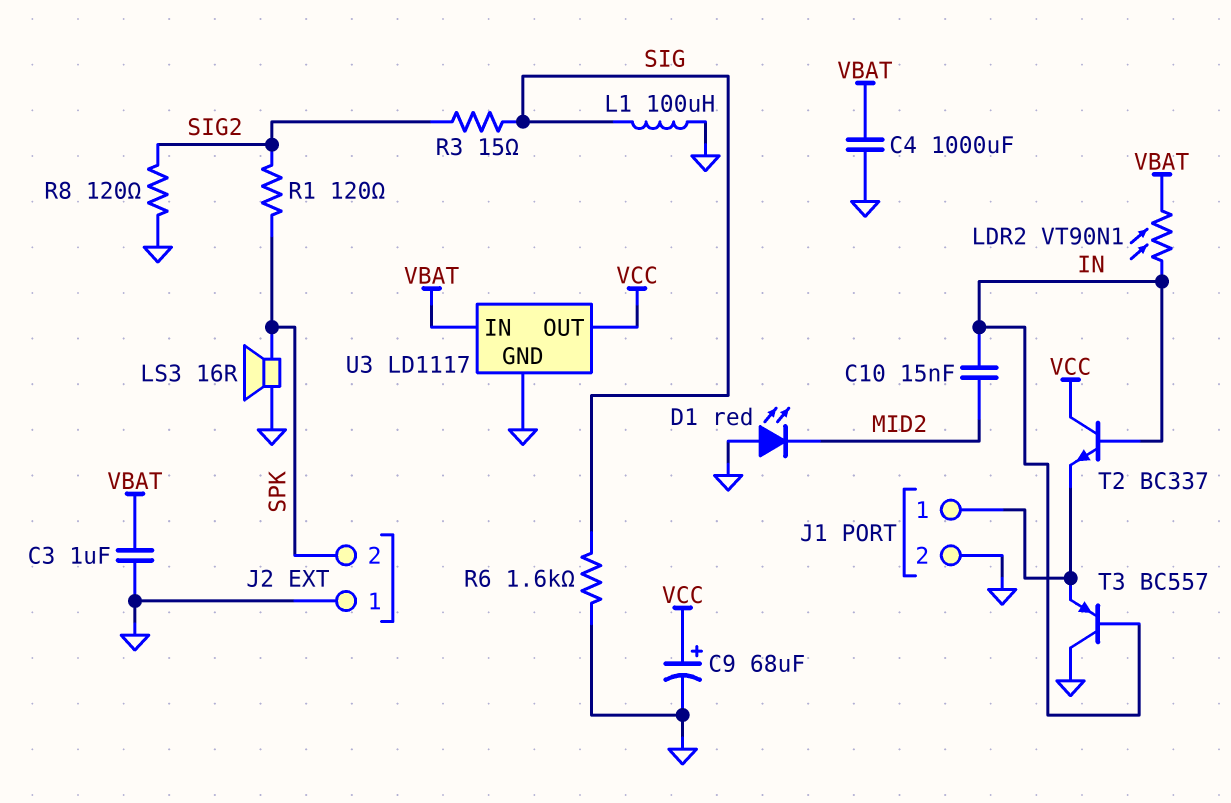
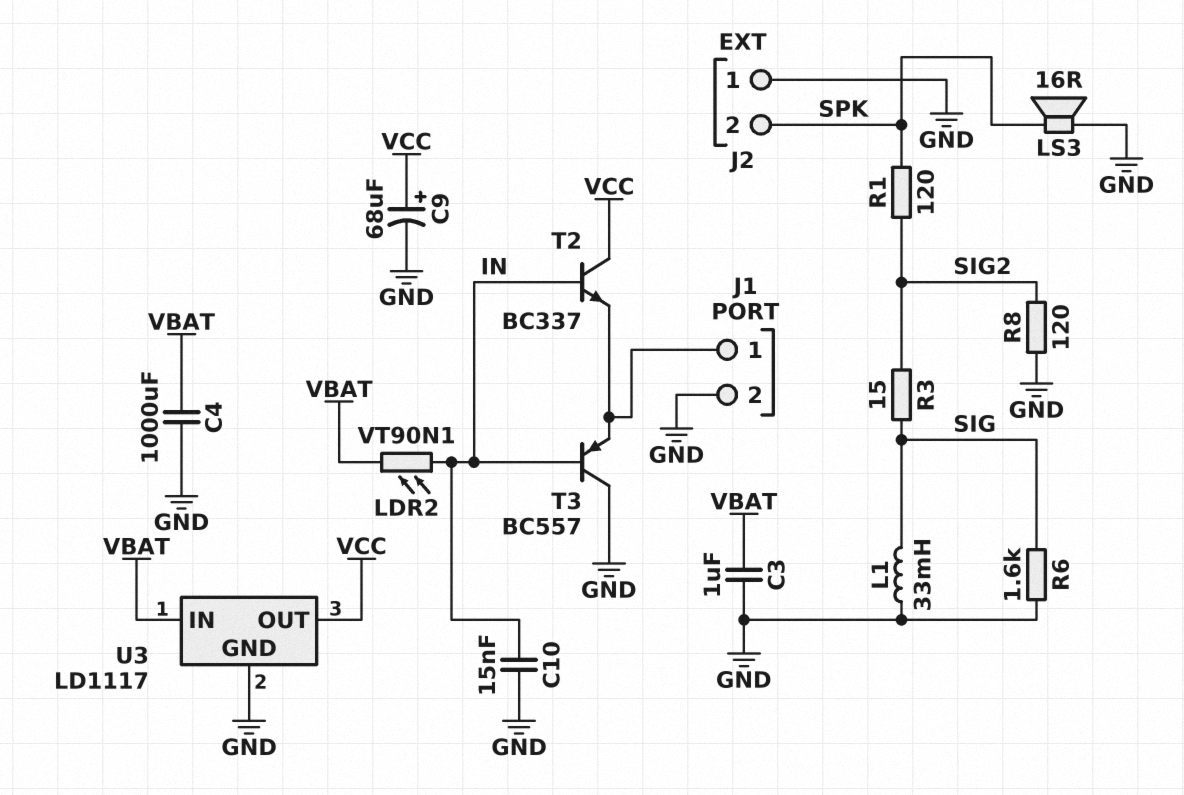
C10: 15nF (IN, MID2) -> 15nF (GND, IN)
D1: LED red (A GND, K MID2) -> none
L1: 100uH (GND, SIG) -> 33mH (GND, SIG)

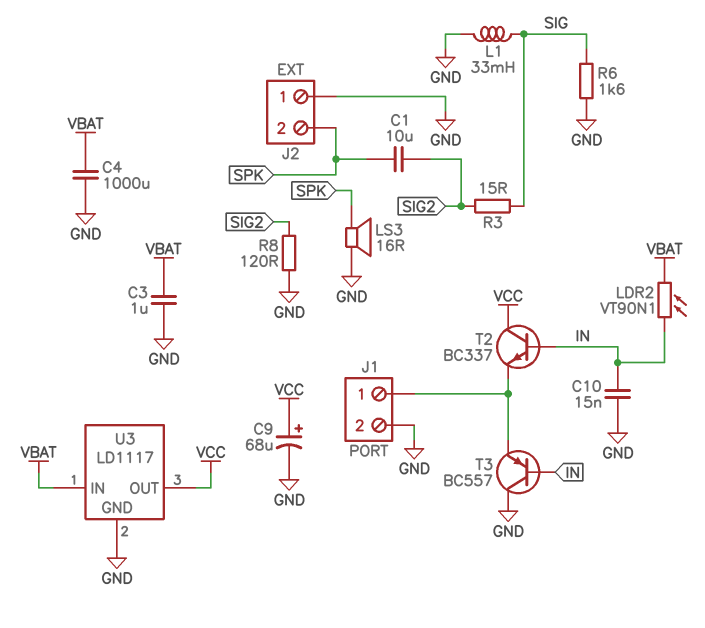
C1: none -> 10uF (SIG2, SPK)
R1: 120 (SIG2, SPK) -> none

